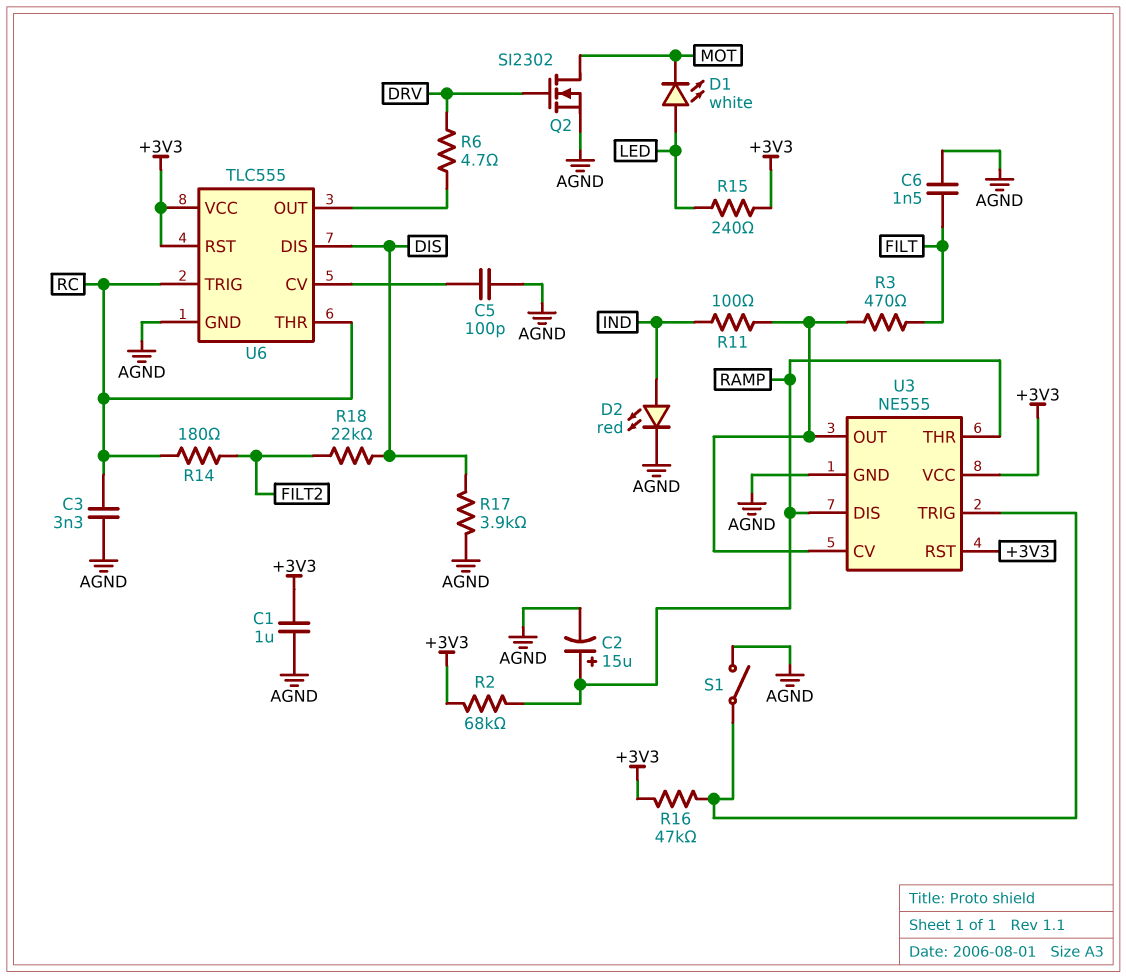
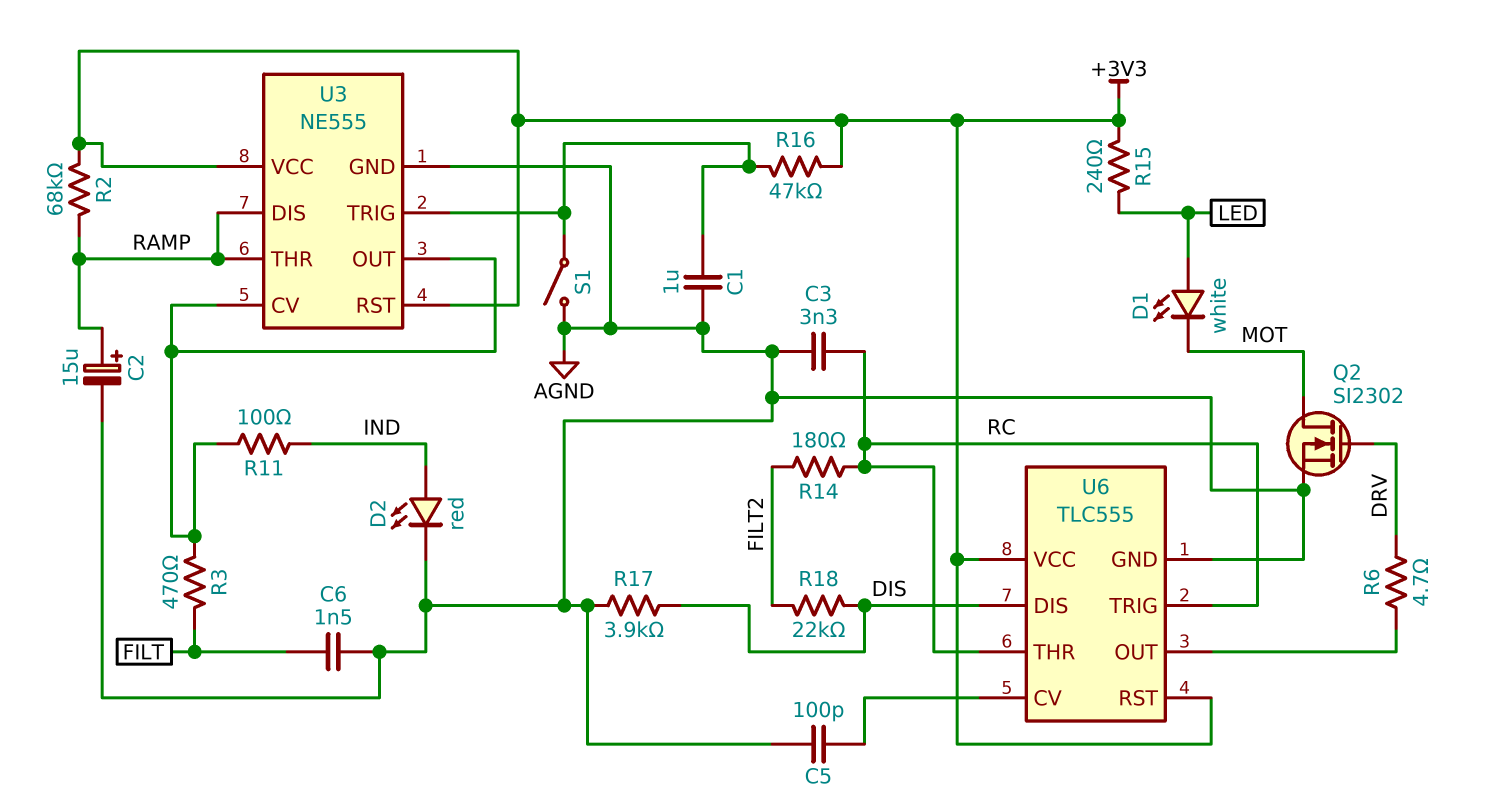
C1: 1uF (+3V3, AGND) -> 1uF (AGND, U3/TRIG)

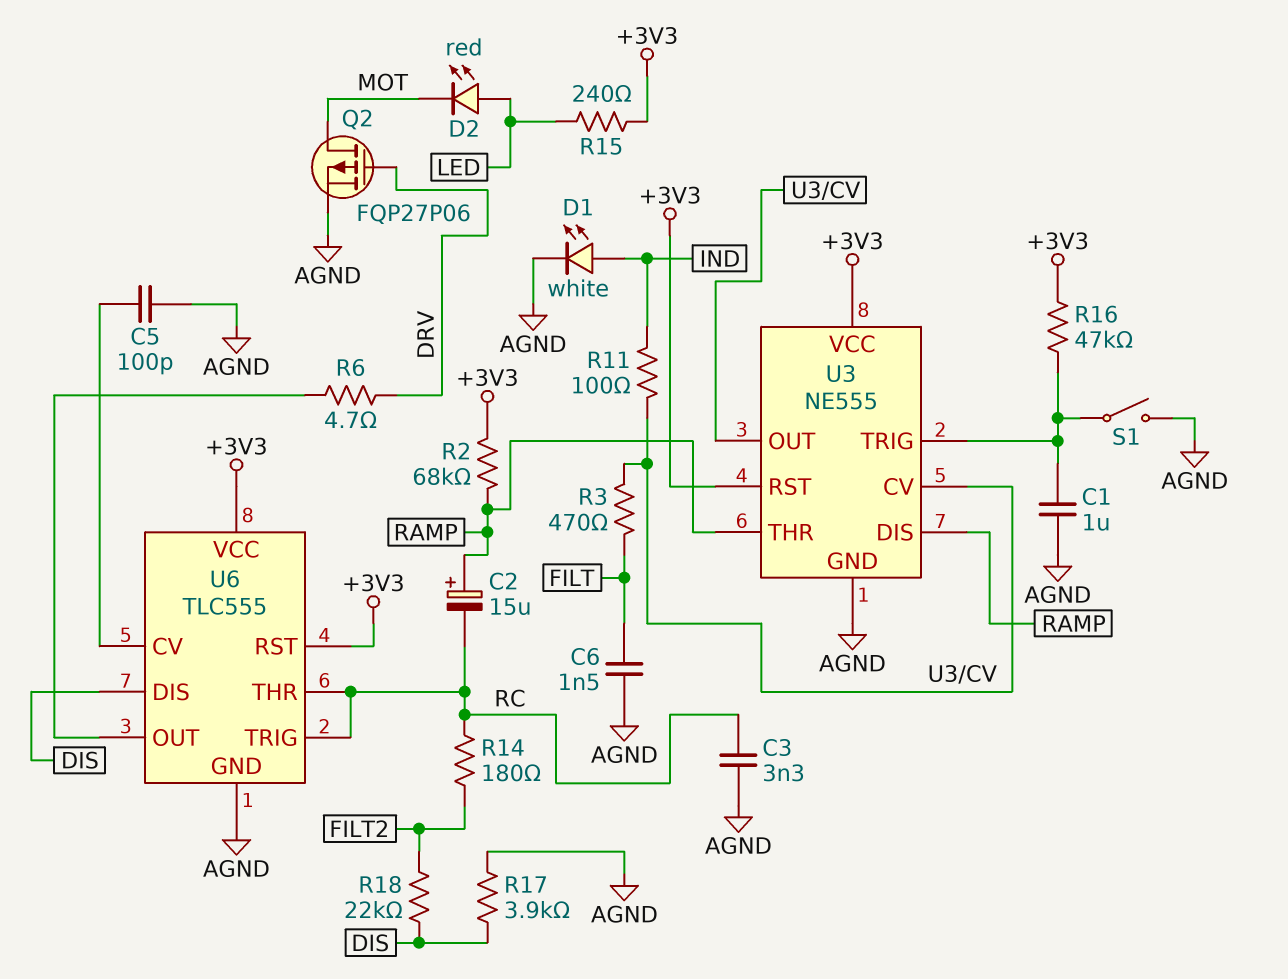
C2: 15uF (plus RAMP, minus AGND) -> 15uF (plus RAMP, minus RC)
D1: LED white (A LED, K MOT) -> LED white (A IND, K AGND)
D2: LED red (A IND, K AGND) -> LED red (A LED, K MOT)
Q2: NMOS SI2302 (G DRV, D MOT, S AGND) -> PMOS FQP27P06 (G DRV, D MOT, S AGND)

